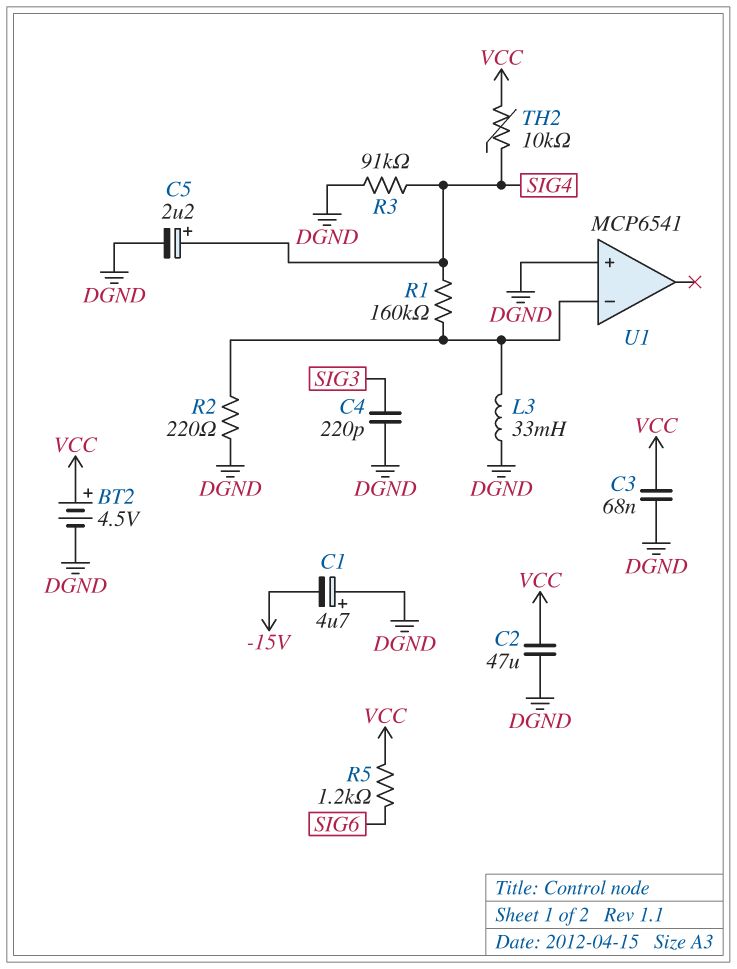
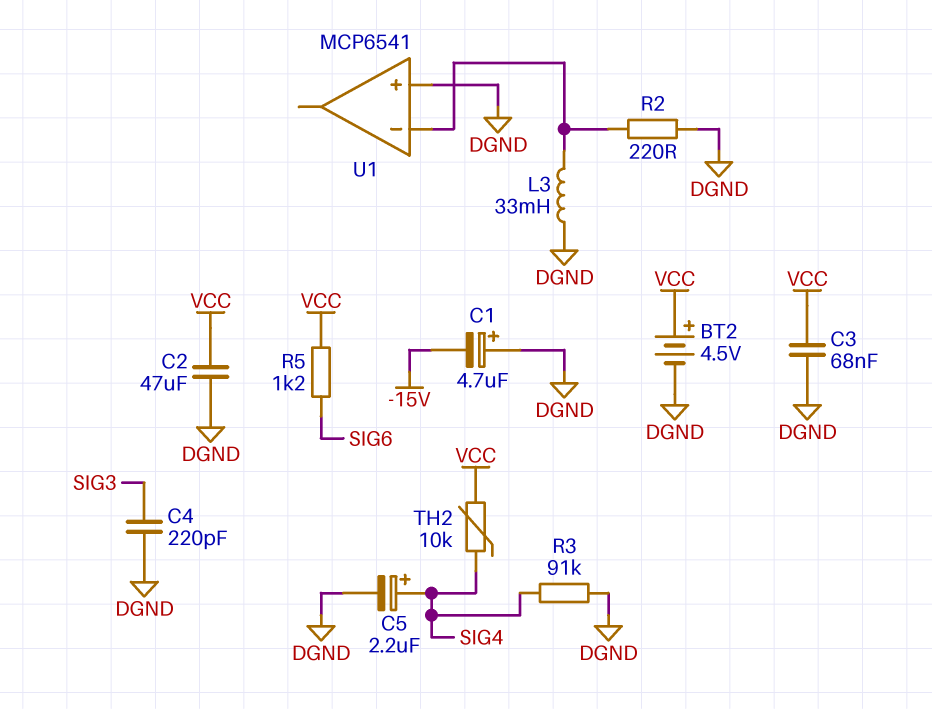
R1: 160k (SIG4, U1/in-) -> none

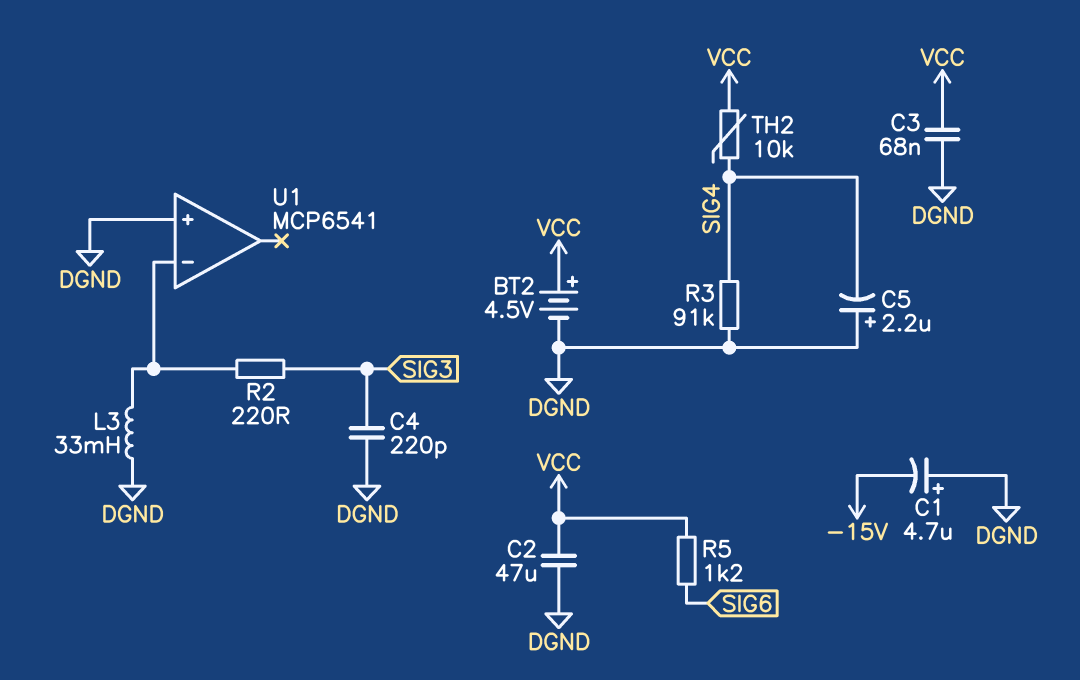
C5: 2.2uF (plus SIG4, minus DGND) -> 2.2uF (plus DGND, minus SIG4)
R2: 220 (DGND, U1/in-) -> 220 (SIG3, U1/in-)

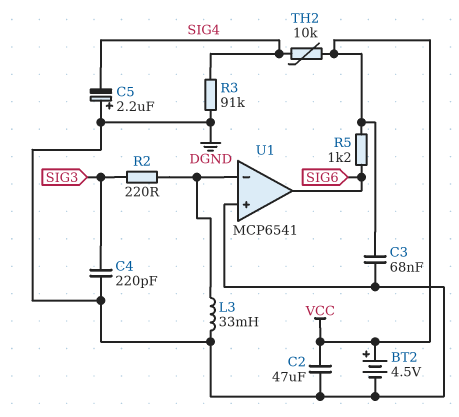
C1: 4.7uF (plus DGND, minus -15V) -> none
U1 pin out: none -> SIG6

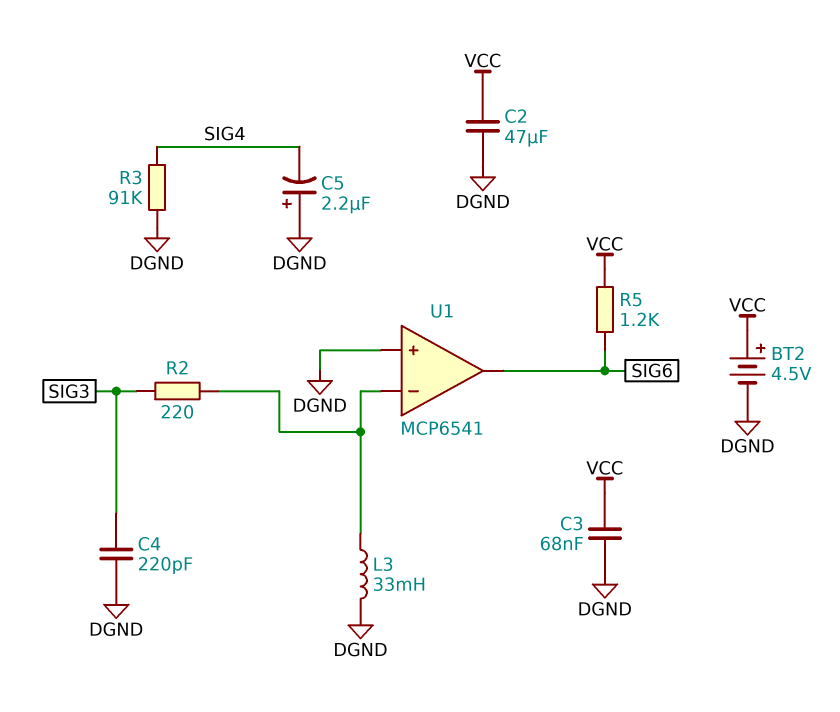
TH2: 10k (SIG4, VCC) -> none

